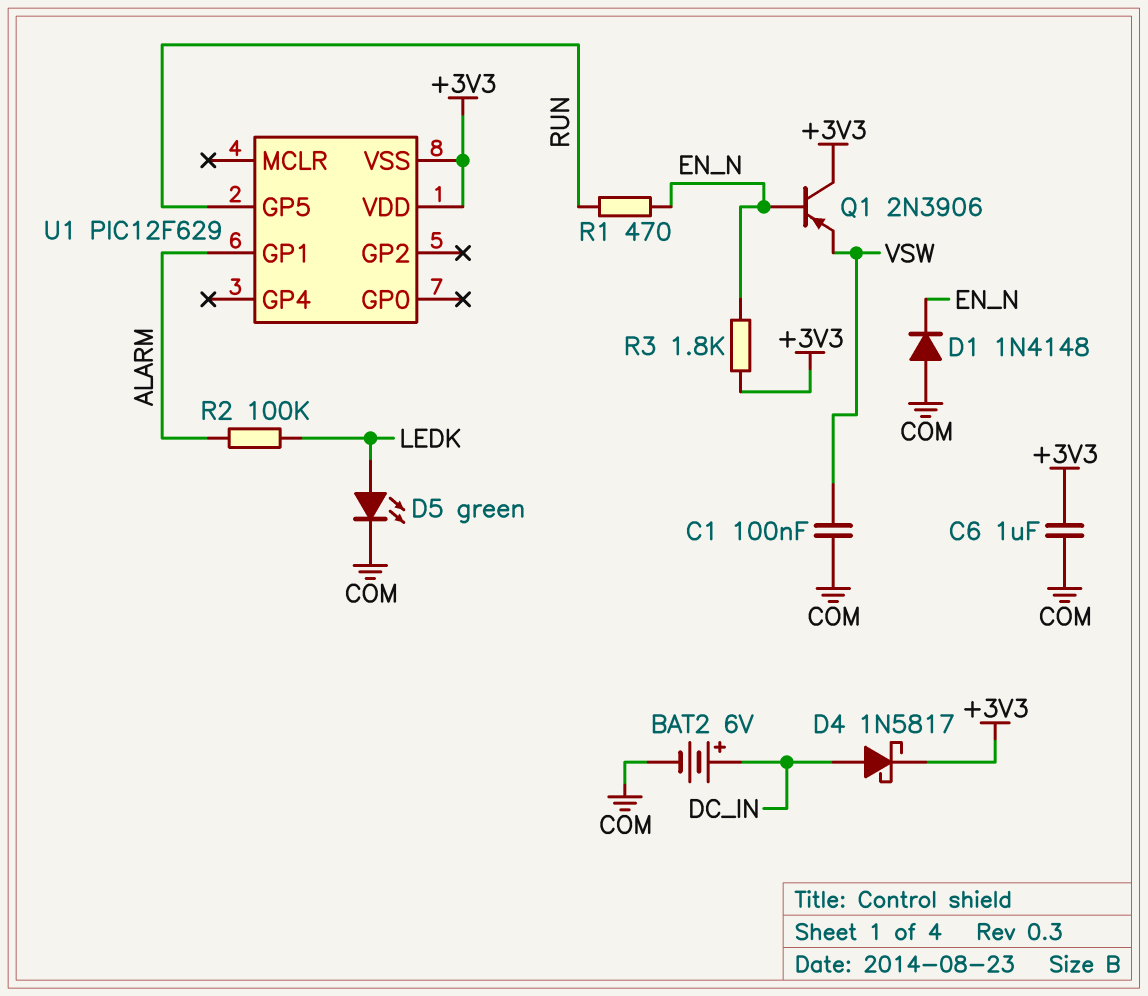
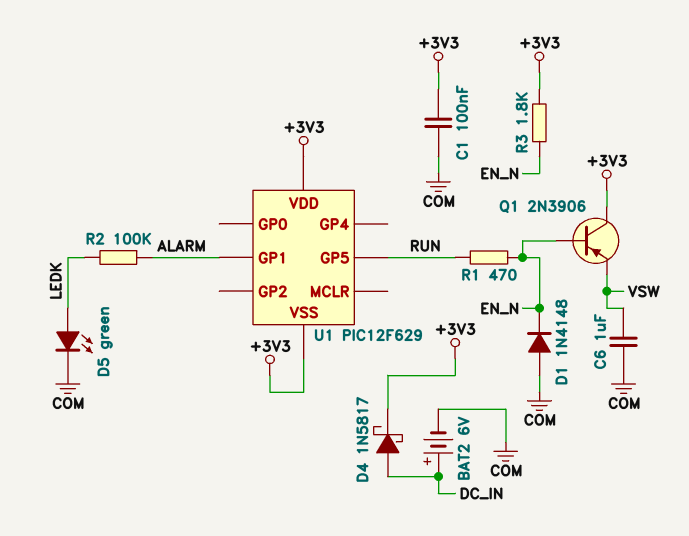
C1: 100nF (COM, VSW) -> 100nF (+3V3, COM)
C6: 1uF (+3V3, COM) -> 1uF (COM, VSW)

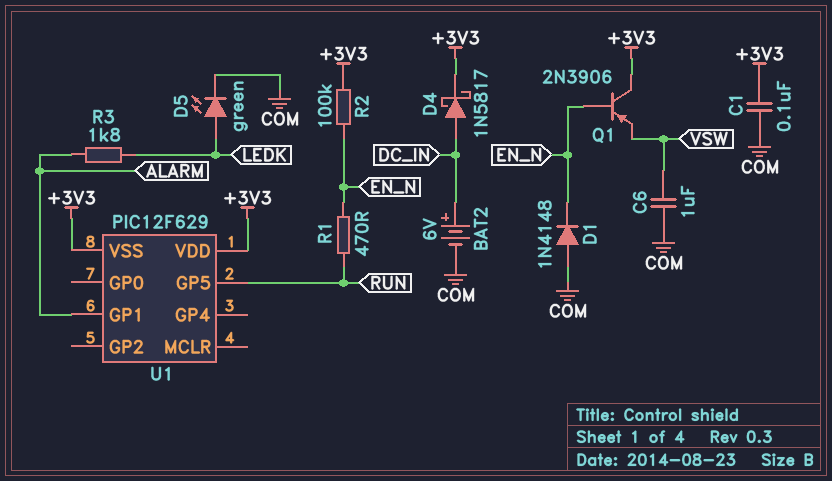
R2: 100k (ALARM, LEDK) -> 100k (+3V3, EN_N)
R3: 1.8k (+3V3, EN_N) -> 1.8k (ALARM, LEDK)

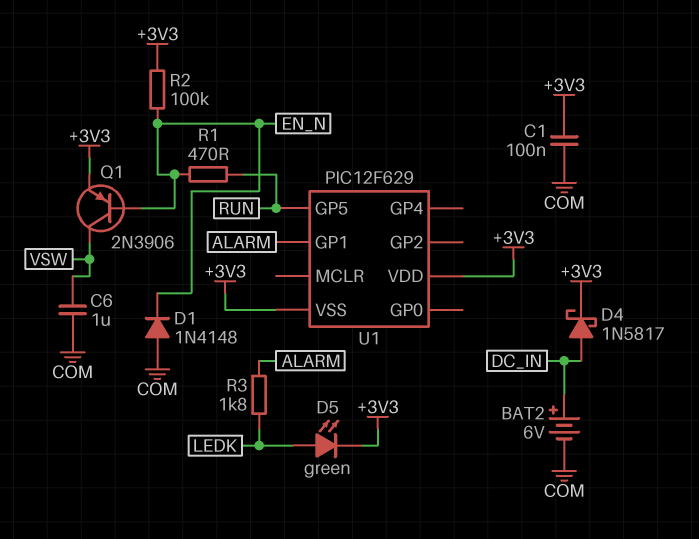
D5: LED green (A LEDK, K COM) -> LED green (A LEDK, K +3V3)
Q1: PNP 2N3906 (B EN_N, C +3V3, E VSW) -> PNP 2N3906 (B EN_N, C VSW, E +3V3)

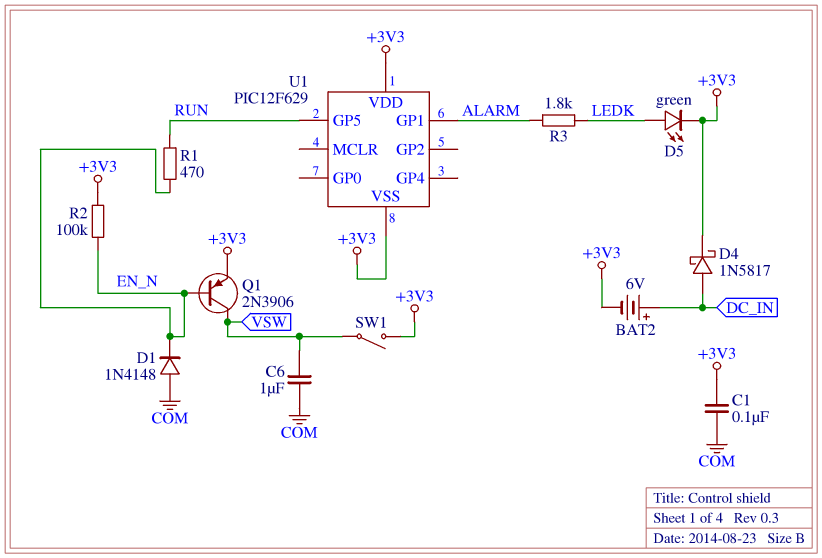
BAT2: 6V (plus DC_IN, minus COM) -> 6V (plus DC_IN, minus +3V3)
SW1: none -> switch (+3V3, VSW)

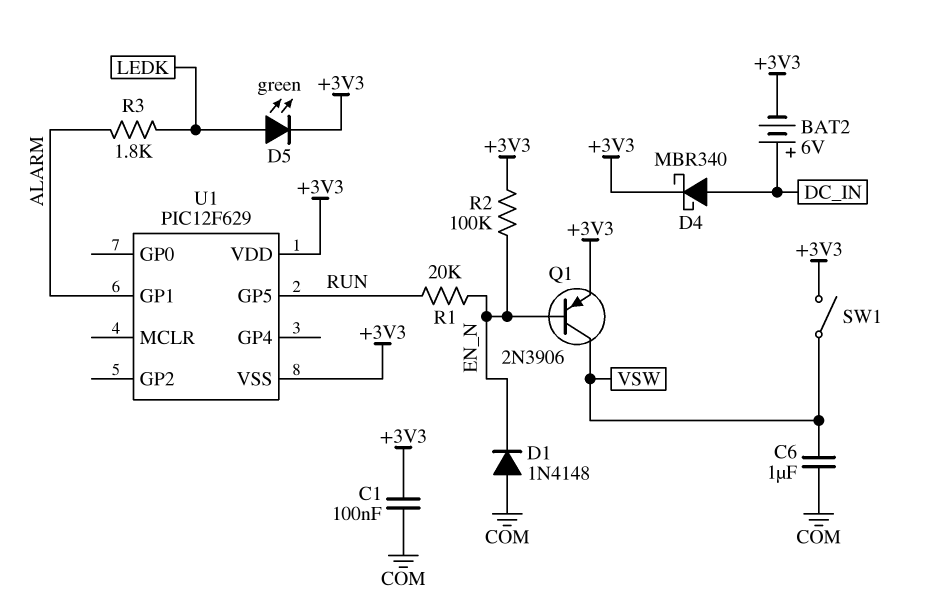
D4: schottky 1N5817 (A DC_IN, K +3V3) -> schottky MBR340 (A DC_IN, K +3V3)
R1: 470 (EN_N, RUN) -> 20k (EN_N, RUN)

